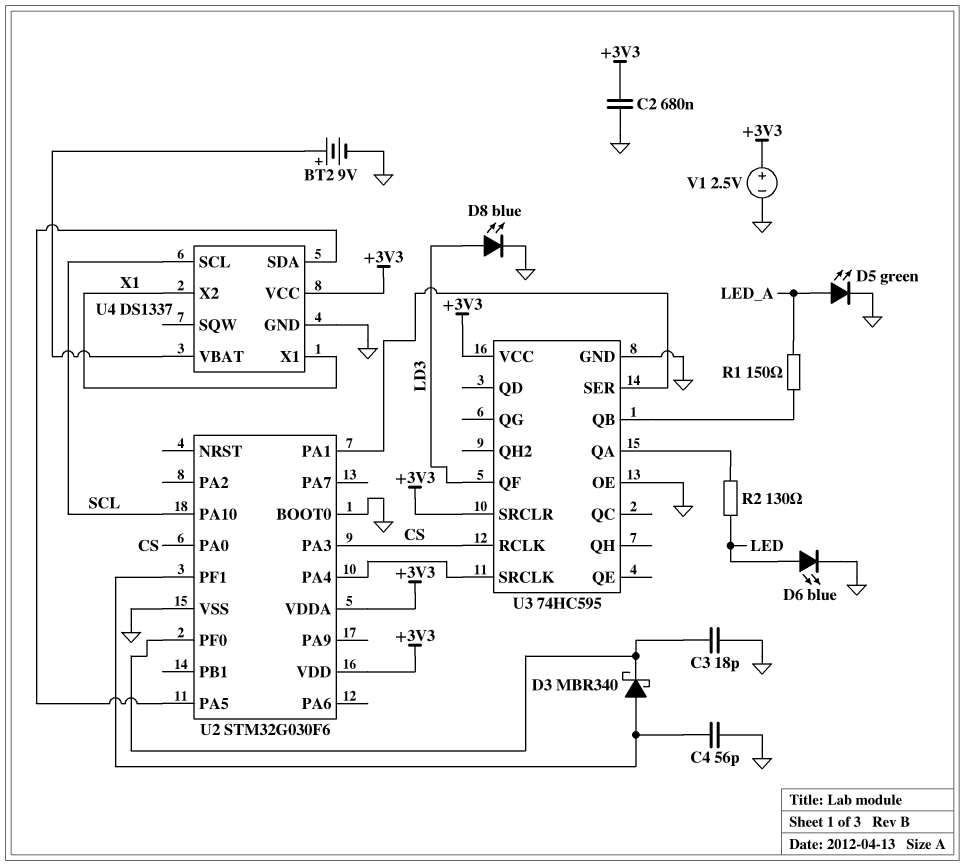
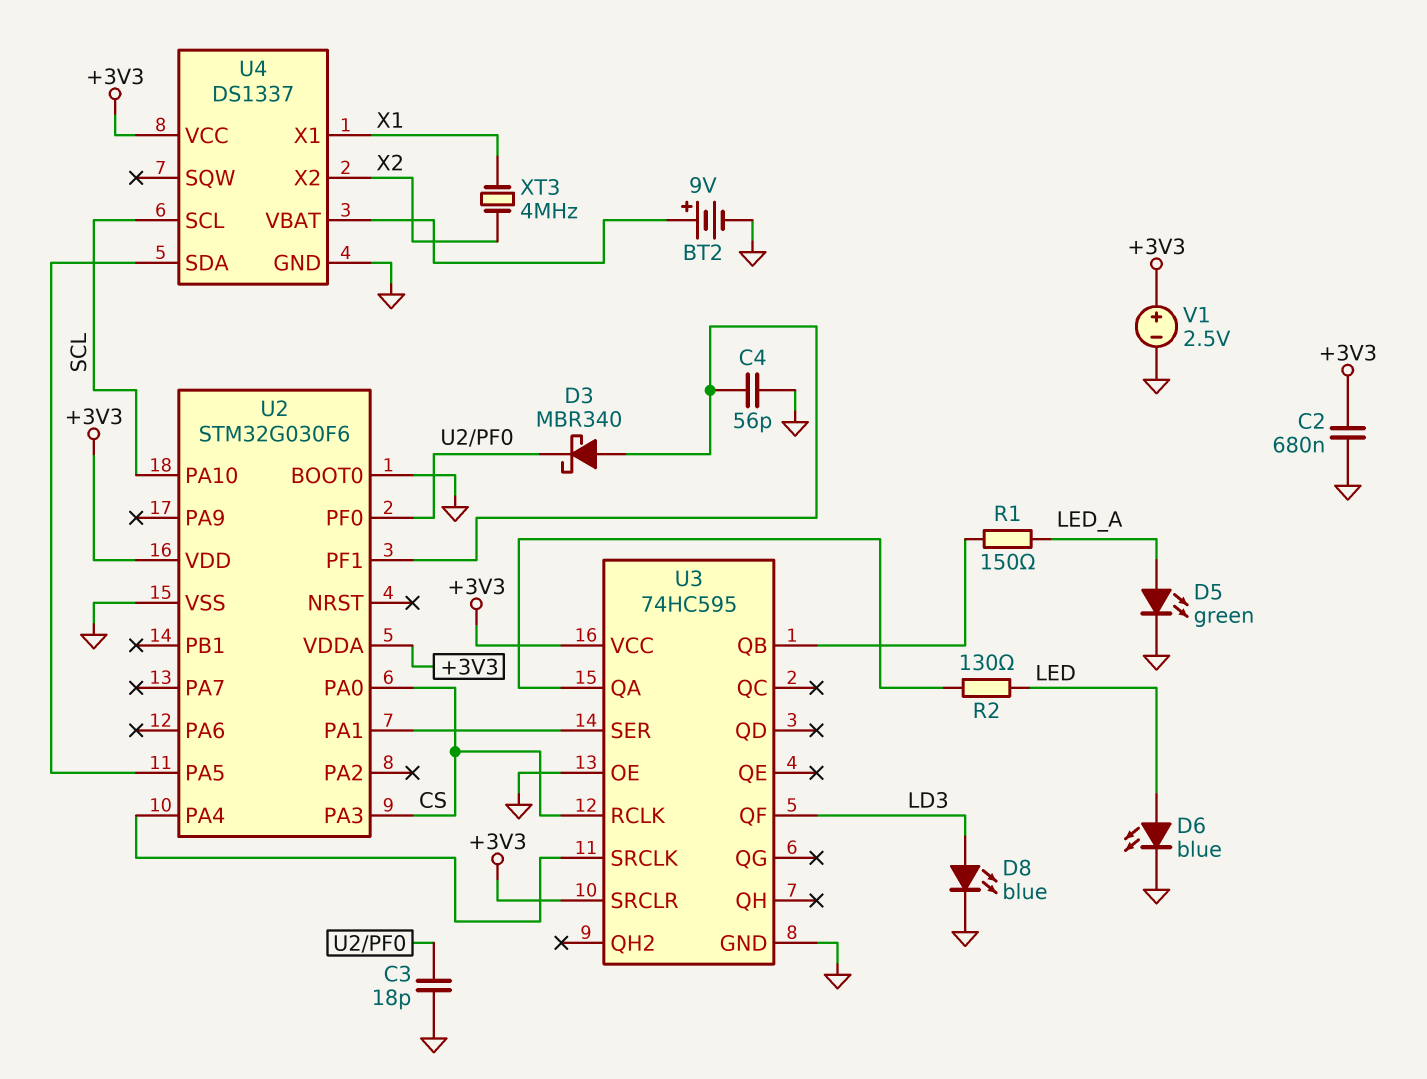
U4 pin X2: X1 -> X2
XT3: none -> 4MHz (X1, X2)

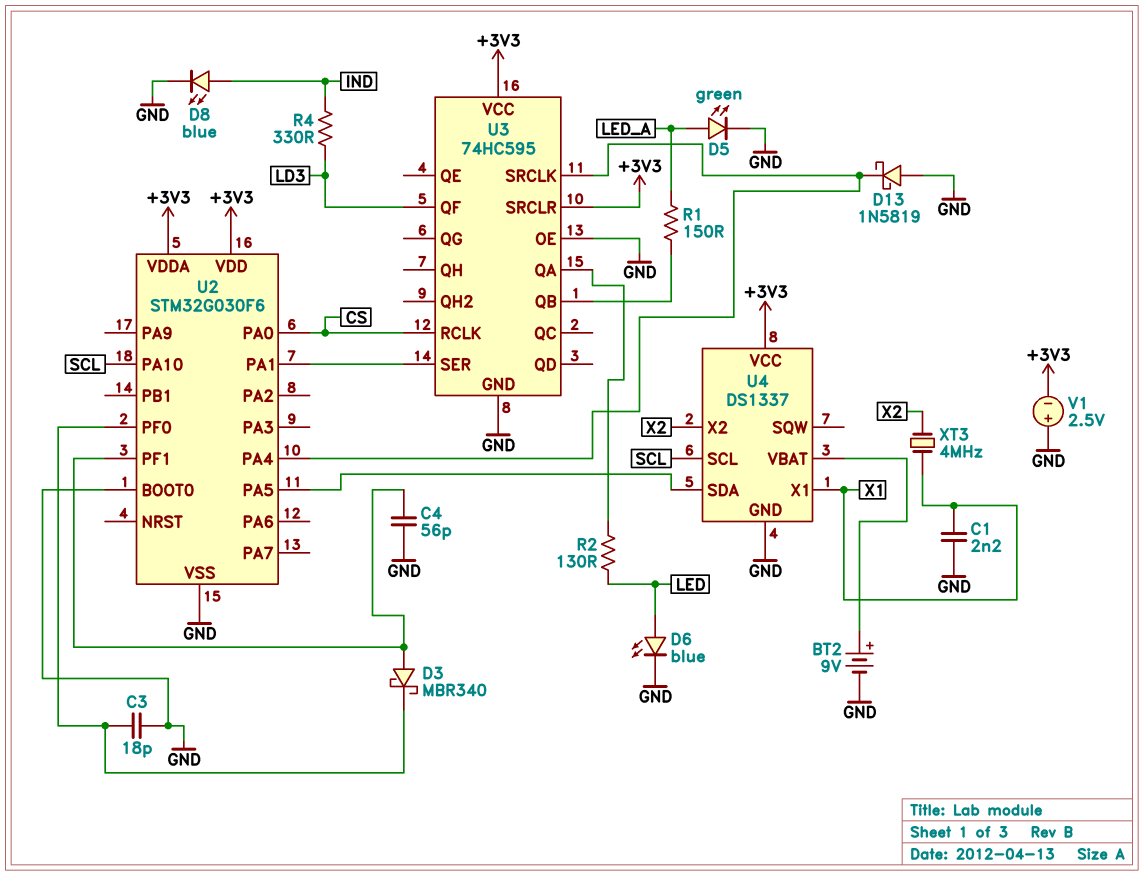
C1: none -> 2.2nF (GND, X1)
C2: 680nF (+3V3, GND) -> none
D8: LED blue (A LD3, K GND) -> LED blue (A IND, K GND)
D13: none -> schottky 1N5819 (A GND, K U2/PA4)
R4: none -> 330 (IND, LD3)
U2 pin PA3: CS -> none
V1: 2.5V (plus +3V3, minus GND) -> 2.5V (plus GND, minus +3V3)

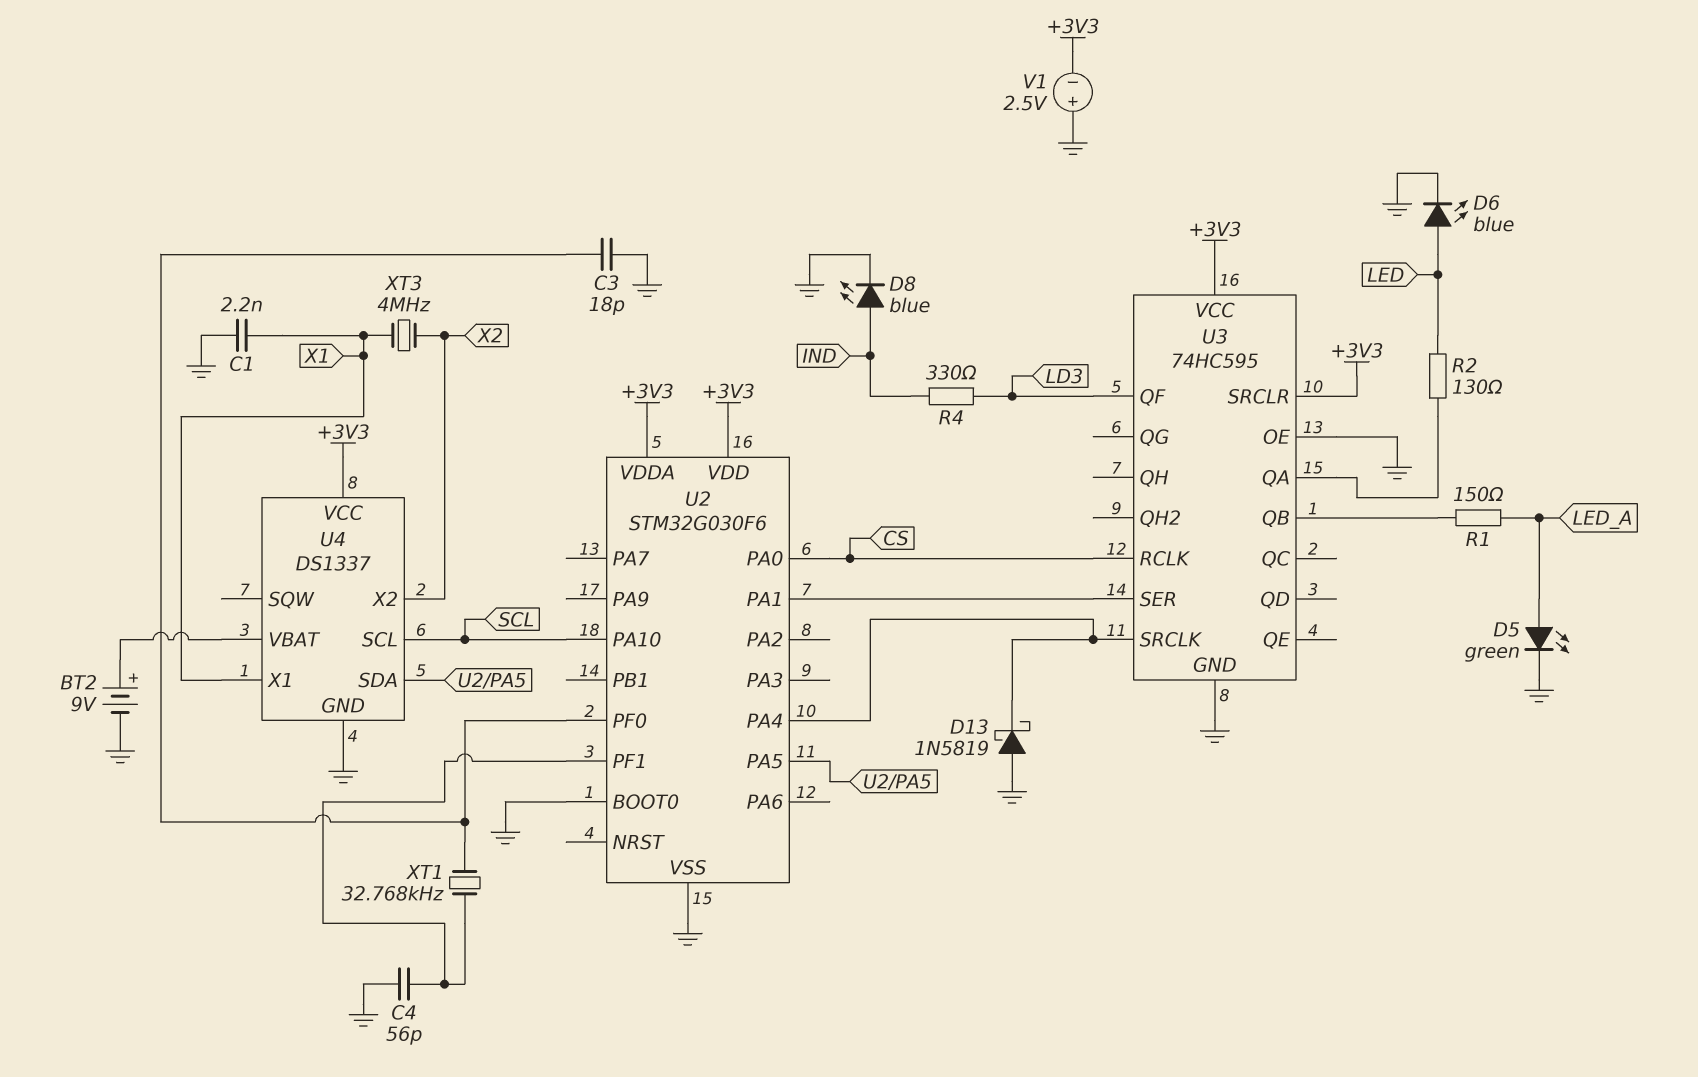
D3: schottky MBR340 (A U2/PF1, K U2/PF0) -> none
XT1: none -> 32.768kHz (U2/PF0, U2/PF1)

